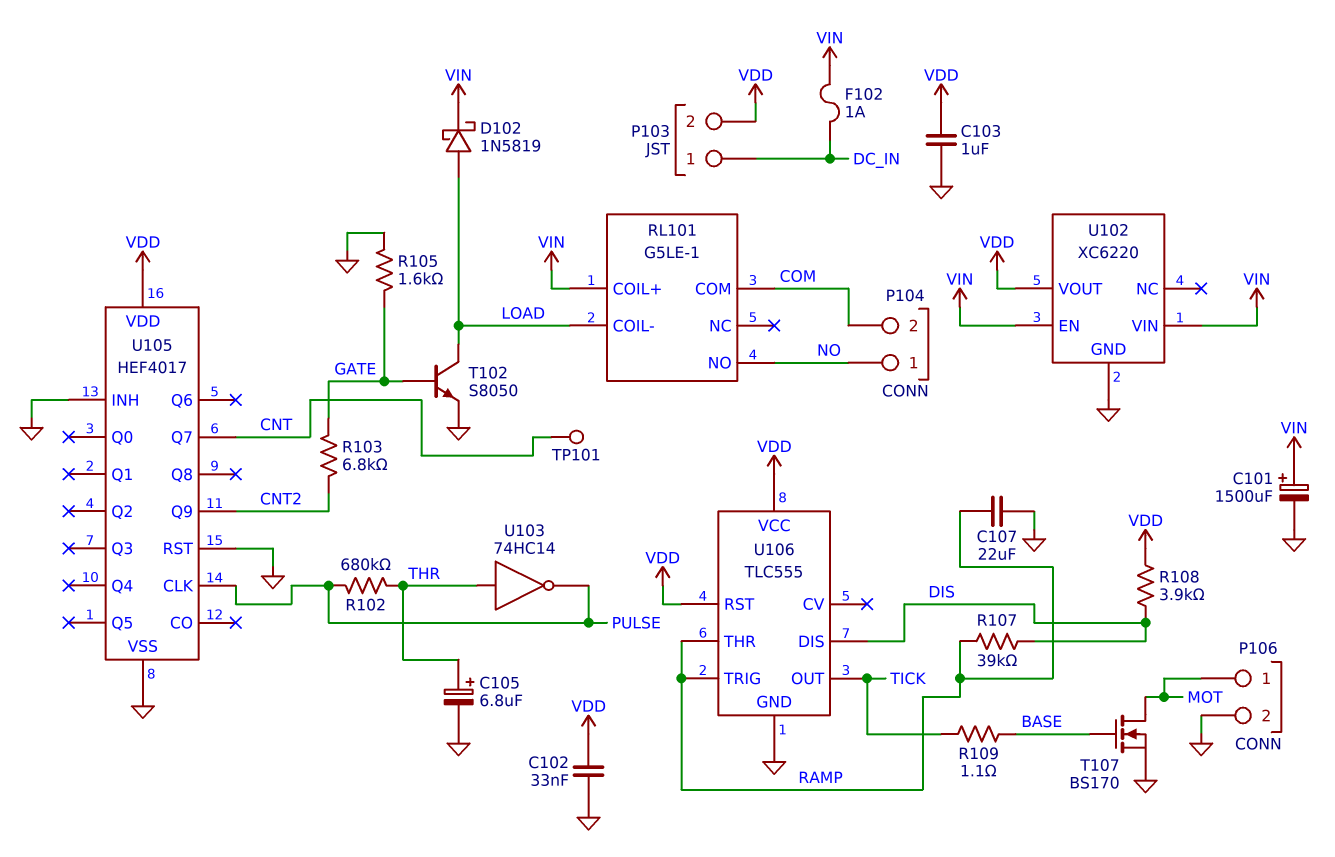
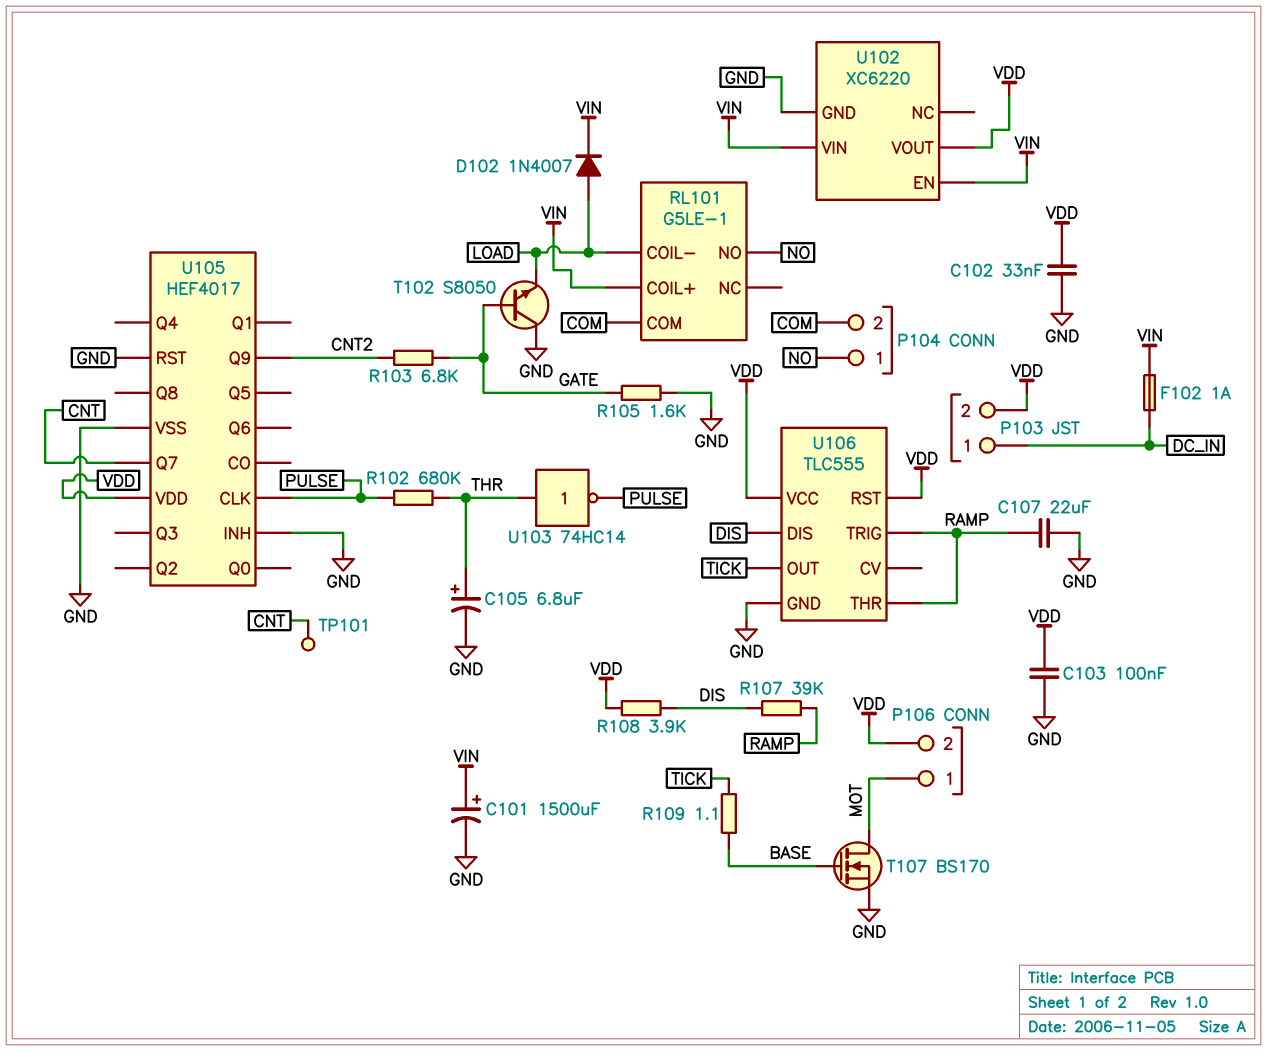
C103: 1uF (GND, VDD) -> 100nF (GND, VDD)
D102: schottky 1N5819 (A LOAD, K VIN) -> diode 1N4007 (A LOAD, K VIN)
P106 pin 2: GND -> VDD
T102: NPN S8050 (B GATE, C LOAD, E GND) -> NPN S8050 (B GATE, C GND, E LOAD)

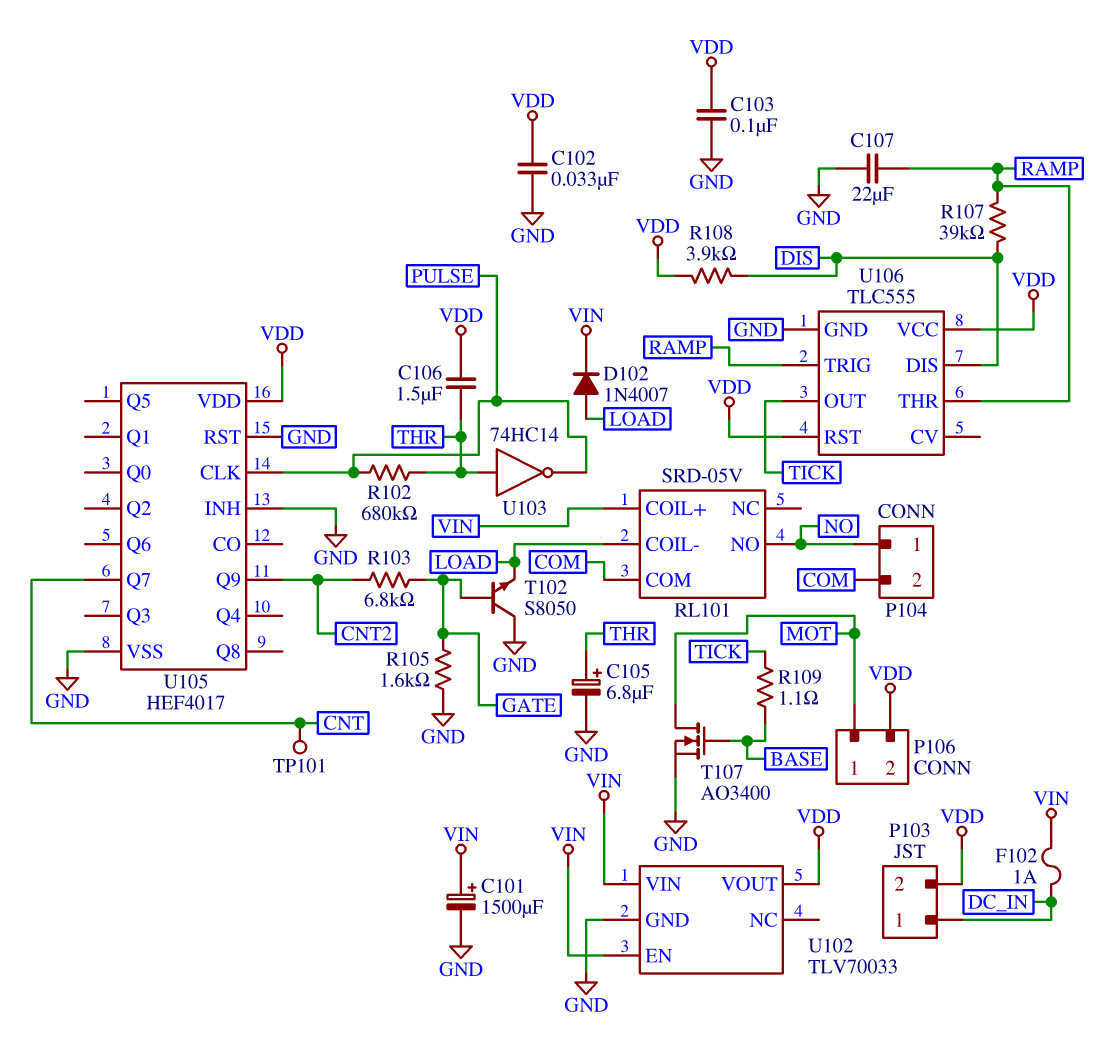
C106: none -> 1.5uF (THR, VDD)
RL101: G5LE-1 -> SRD-05V
T107: NMOS BS170 (G BASE, D MOT, S GND) -> NMOS AO3400 (G BASE, D MOT, S GND)
U102: XC6220 -> TLV70033

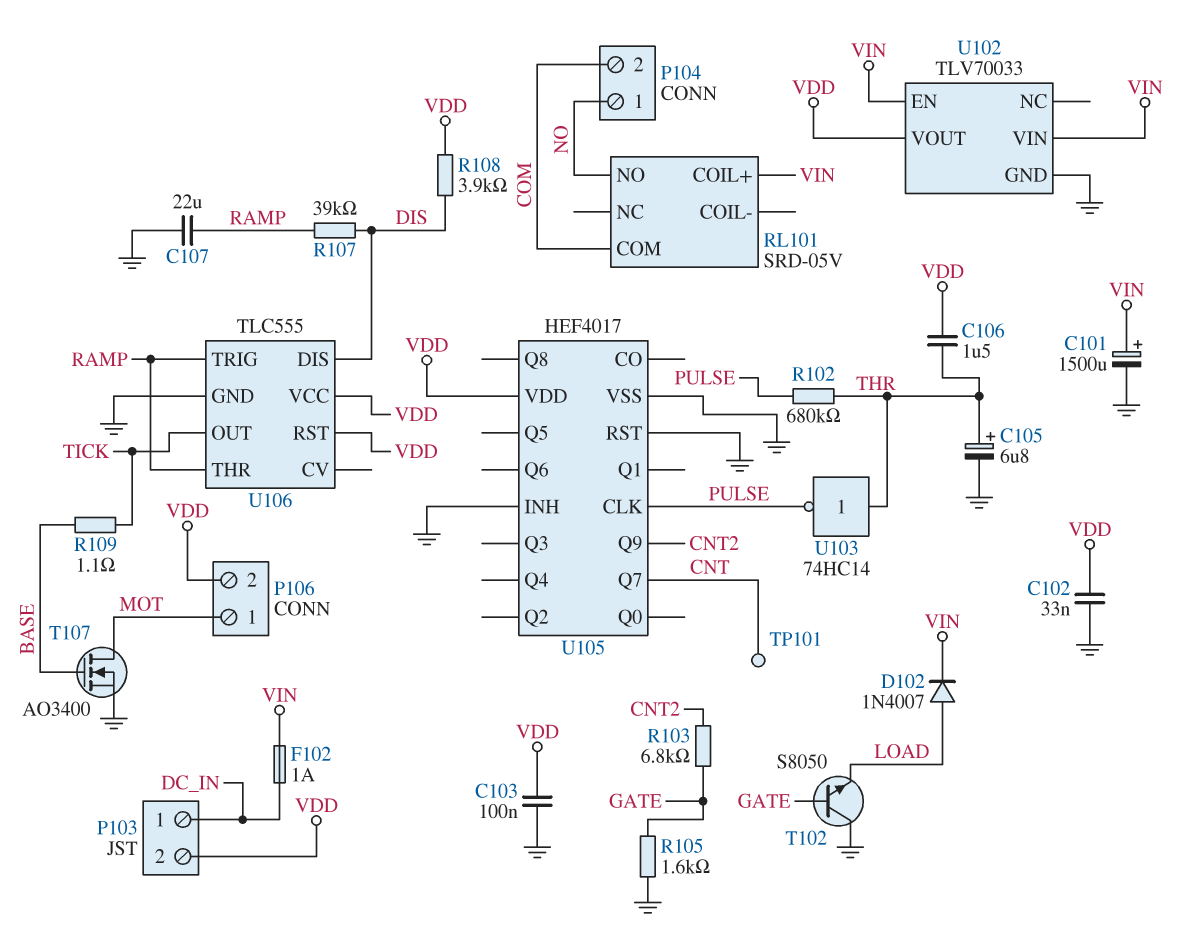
RL101 pin COIL-: LOAD -> none

